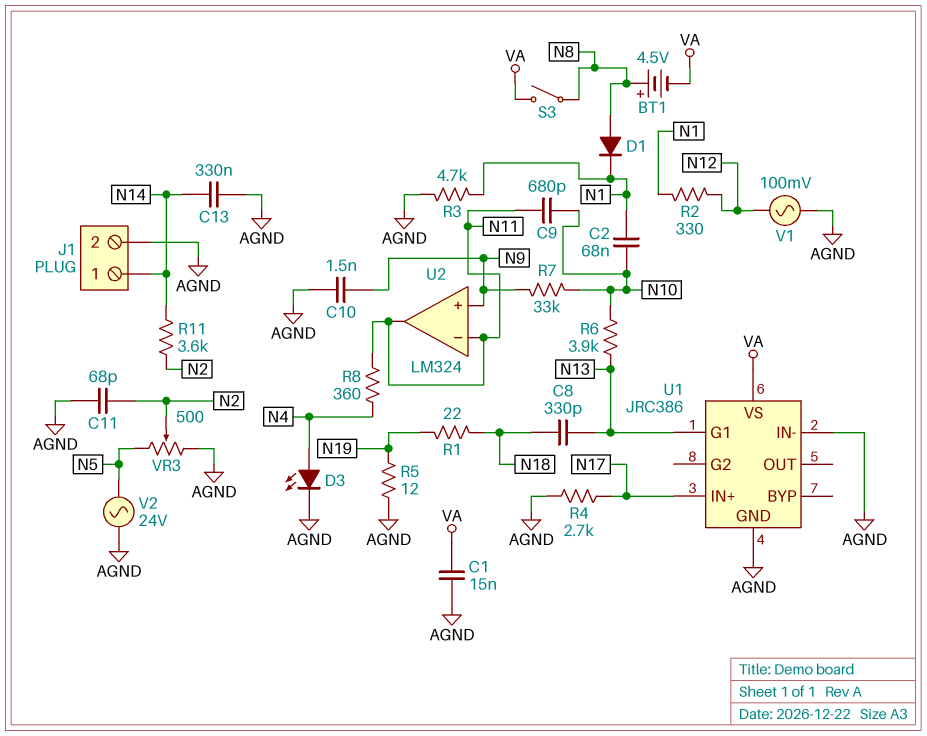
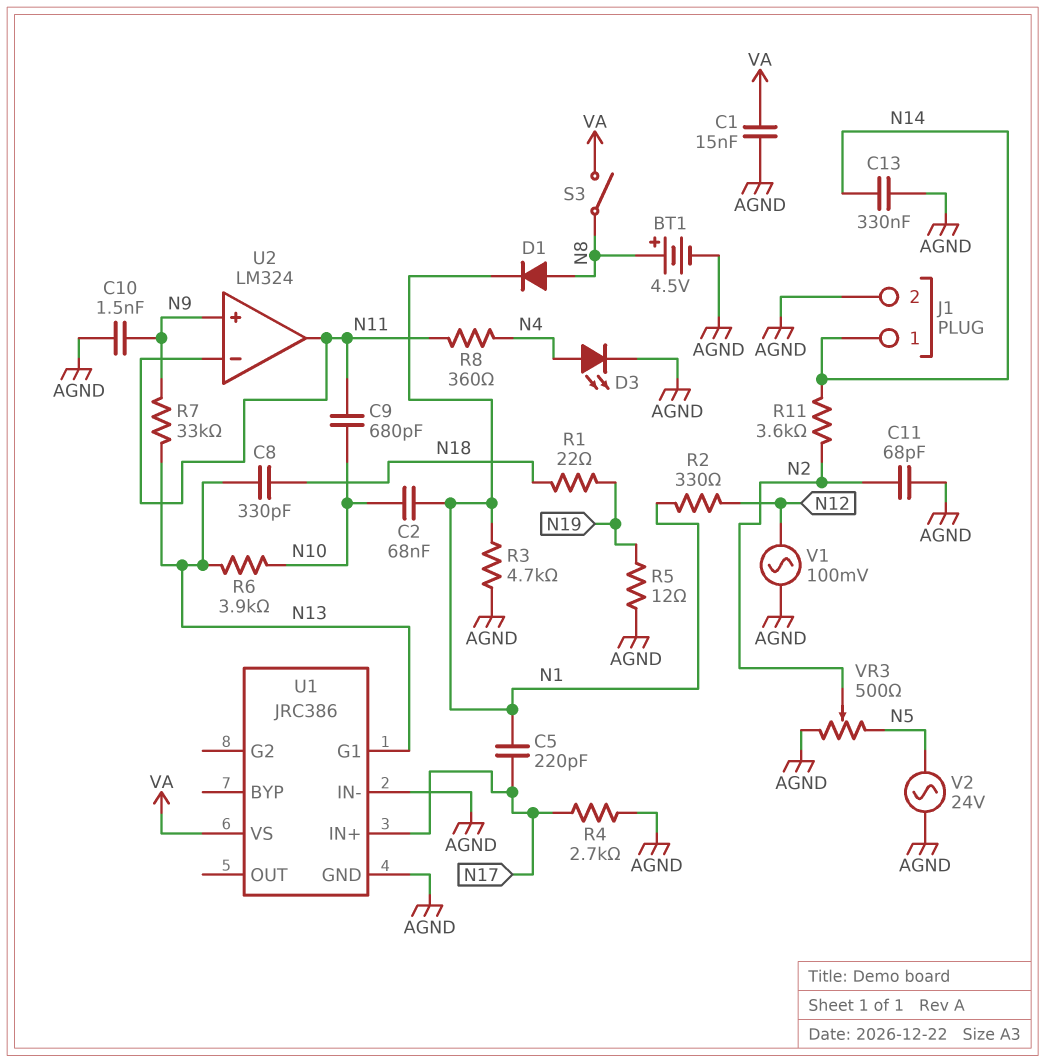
BT1: 4.5V (plus N8, minus VA) -> 4.5V (plus N8, minus AGND)
C5: none -> 220pF (N1, N17)
R7: 33k (N9, N10) -> 33k (N9, N13)

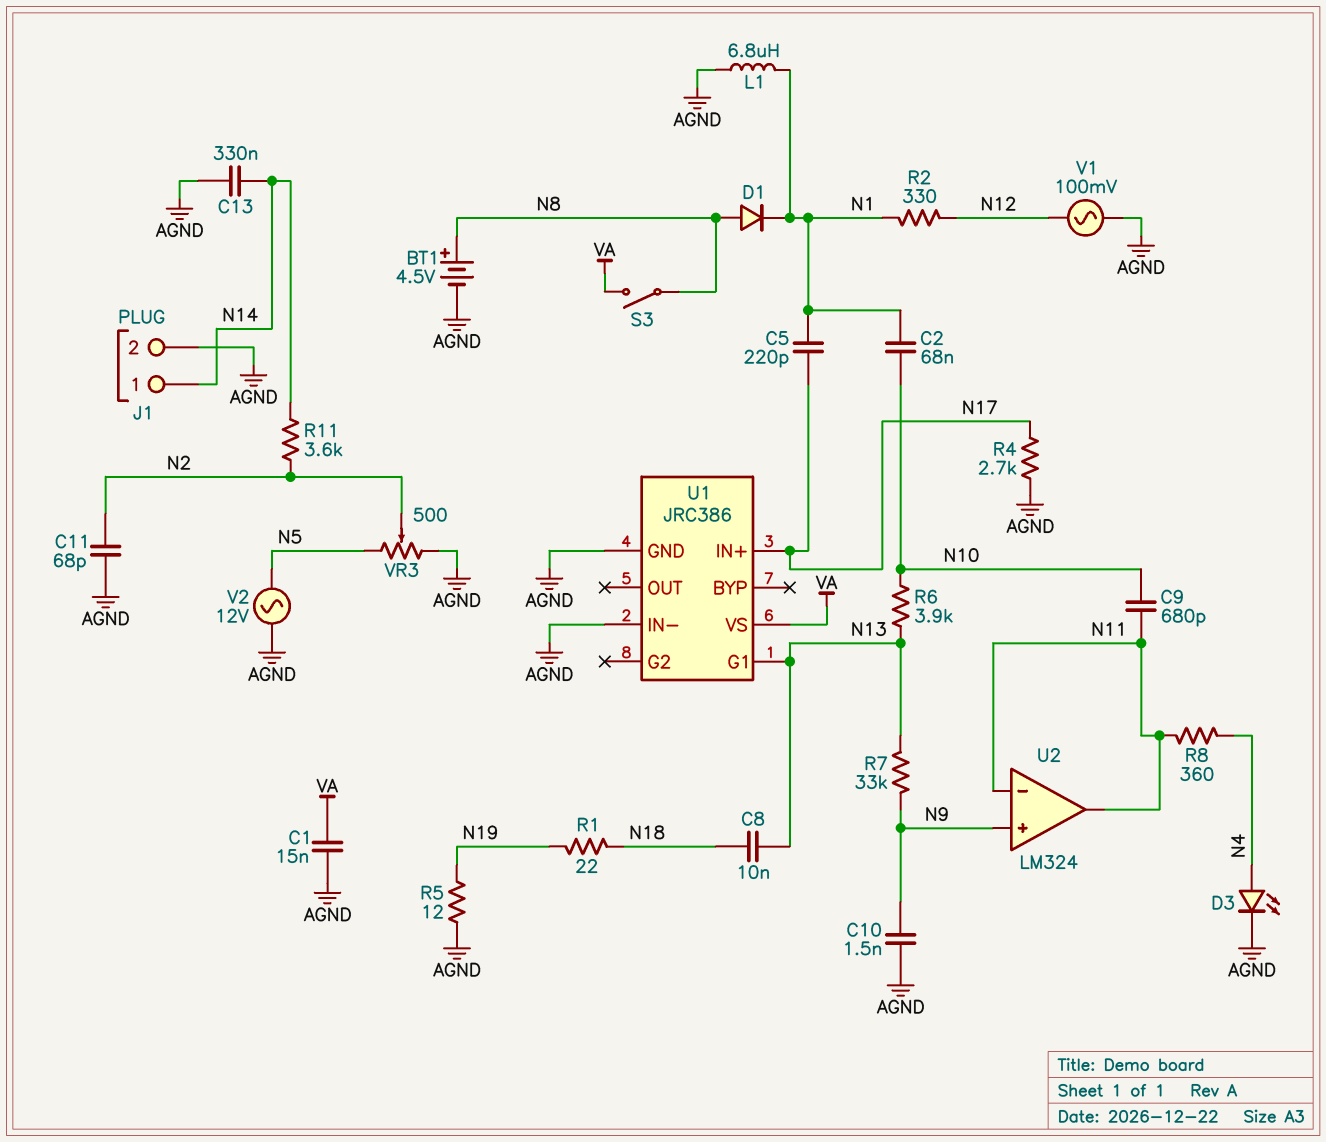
C8: 330pF (N13, N18) -> 10nF (N13, N18)
L1: none -> 6.8uH (AGND, N1)
R3: 4.7k (AGND, N1) -> none
V2: AC 24V (AGND, N5) -> AC 12V (AGND, N5)

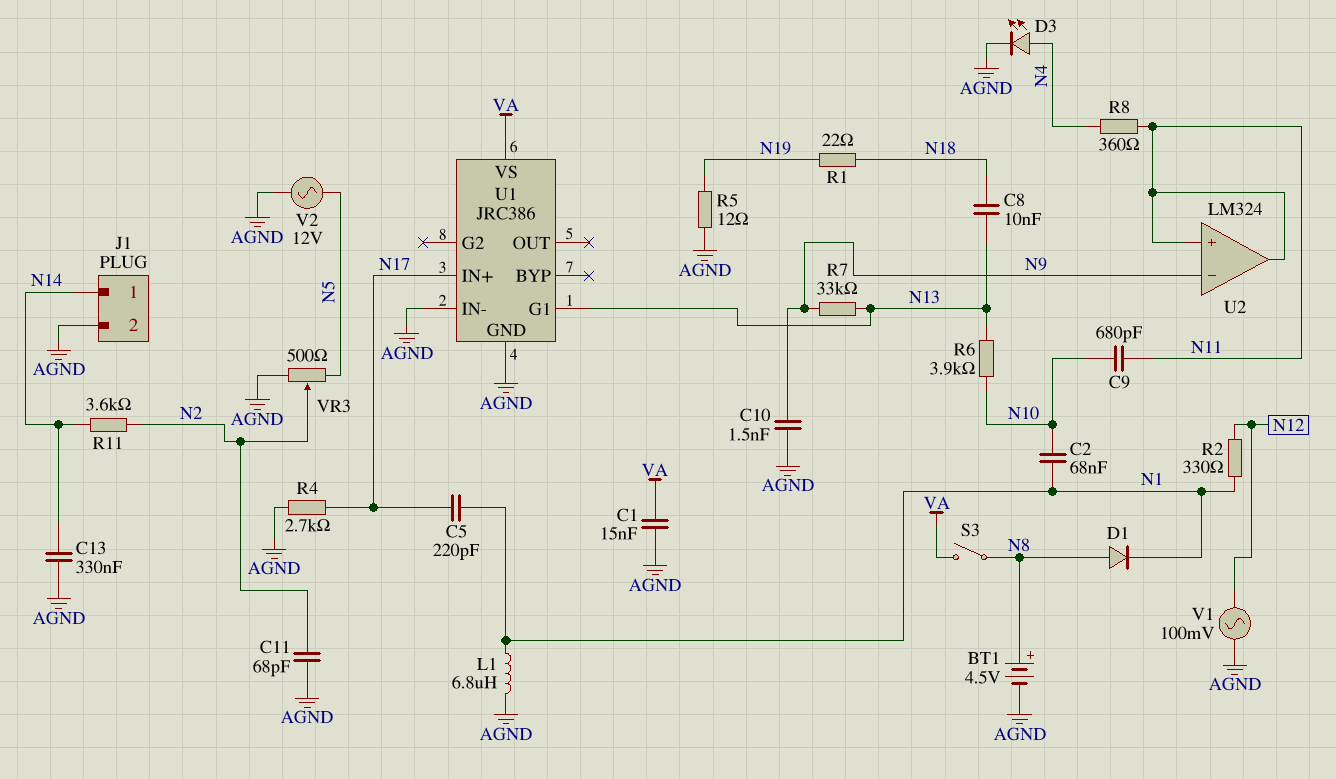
U2 pin in+: N9 -> N11
U2 pin in-: N11 -> N9

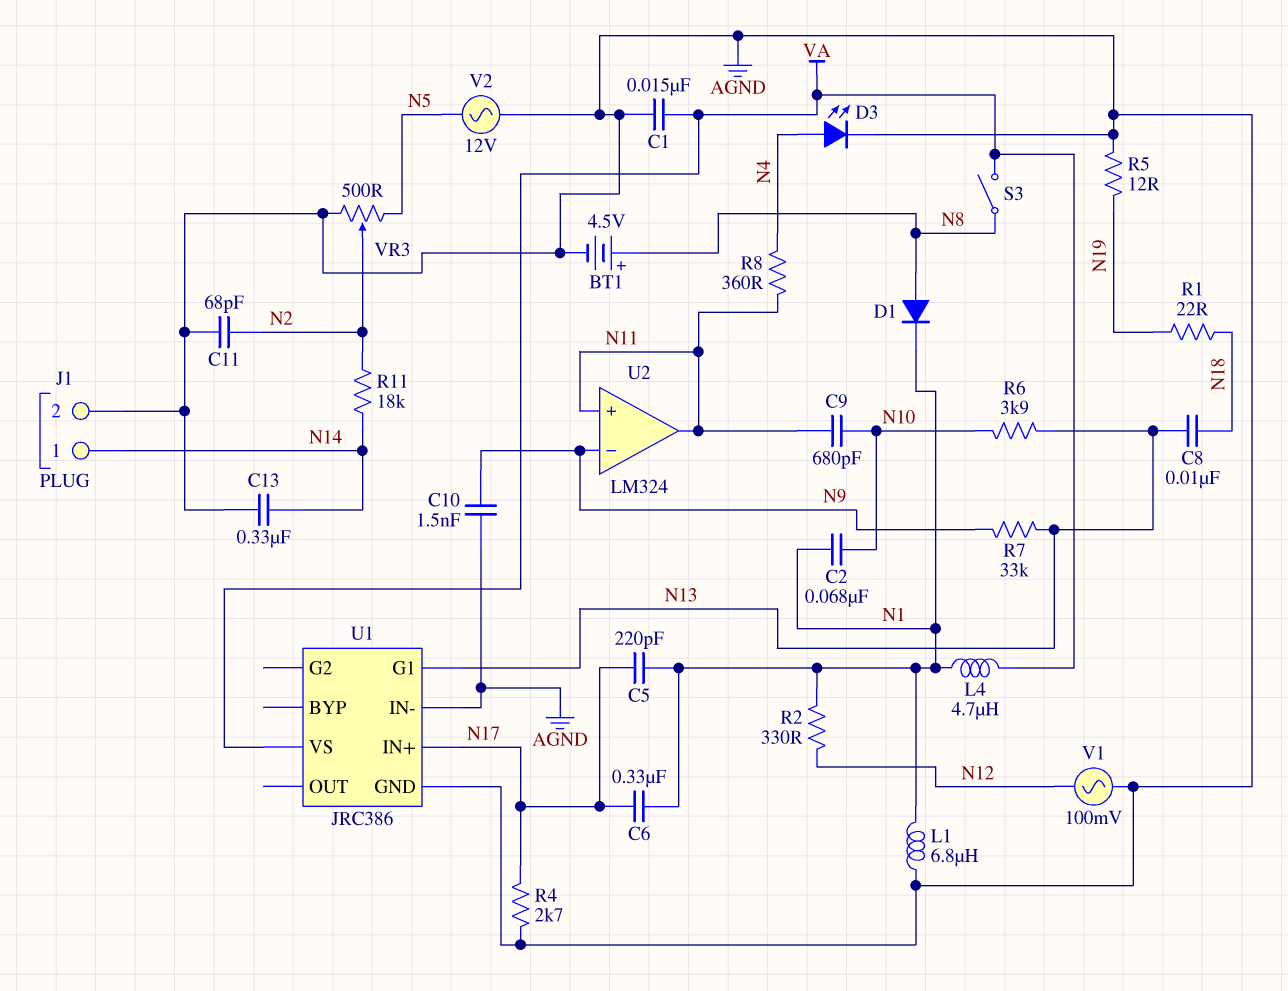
C6: none -> 330nF (N1, N17)
L4: none -> 4.7uH (N1, VA)
R11: 3.6k (N2, N14) -> 18k (N2, N14)

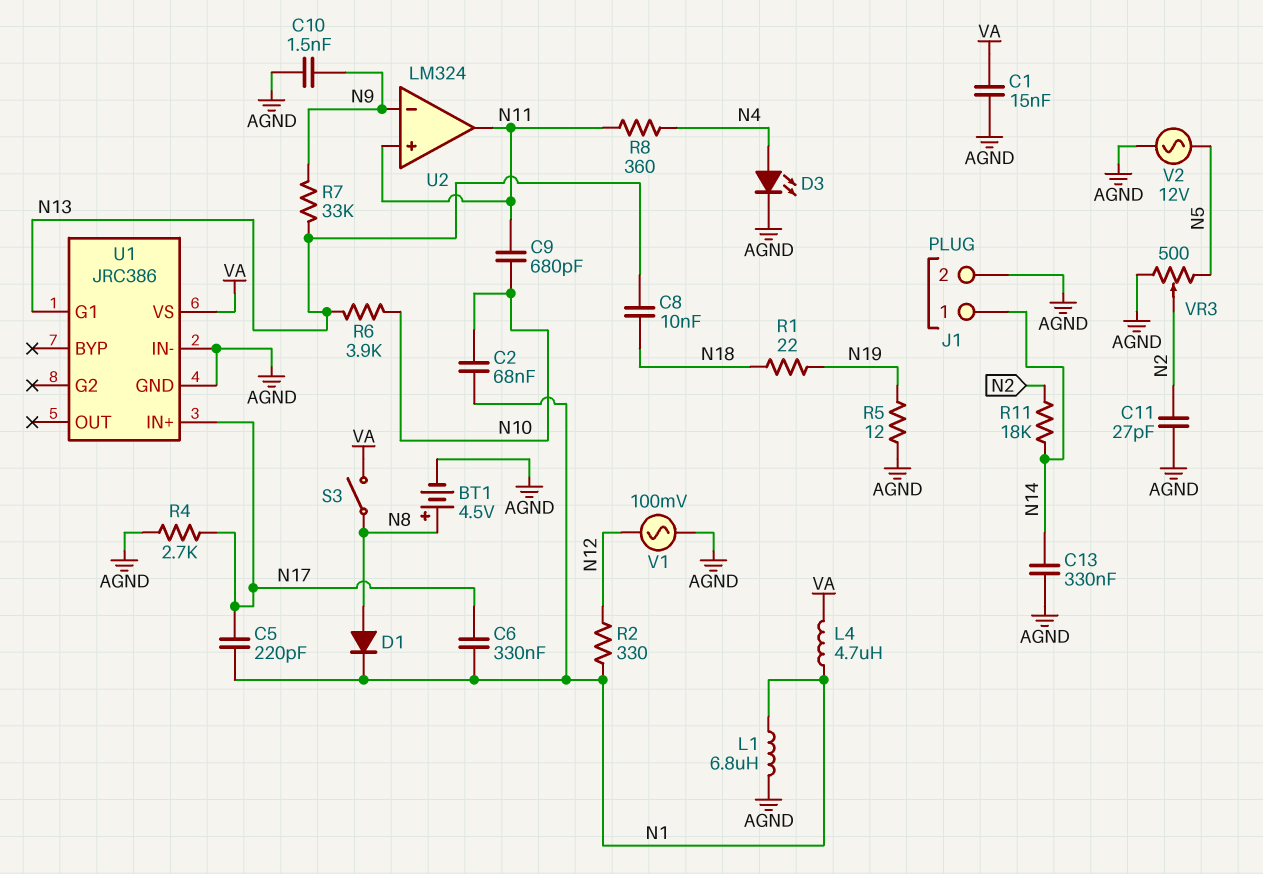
C11: 68pF (AGND, N2) -> 27pF (AGND, N2)

